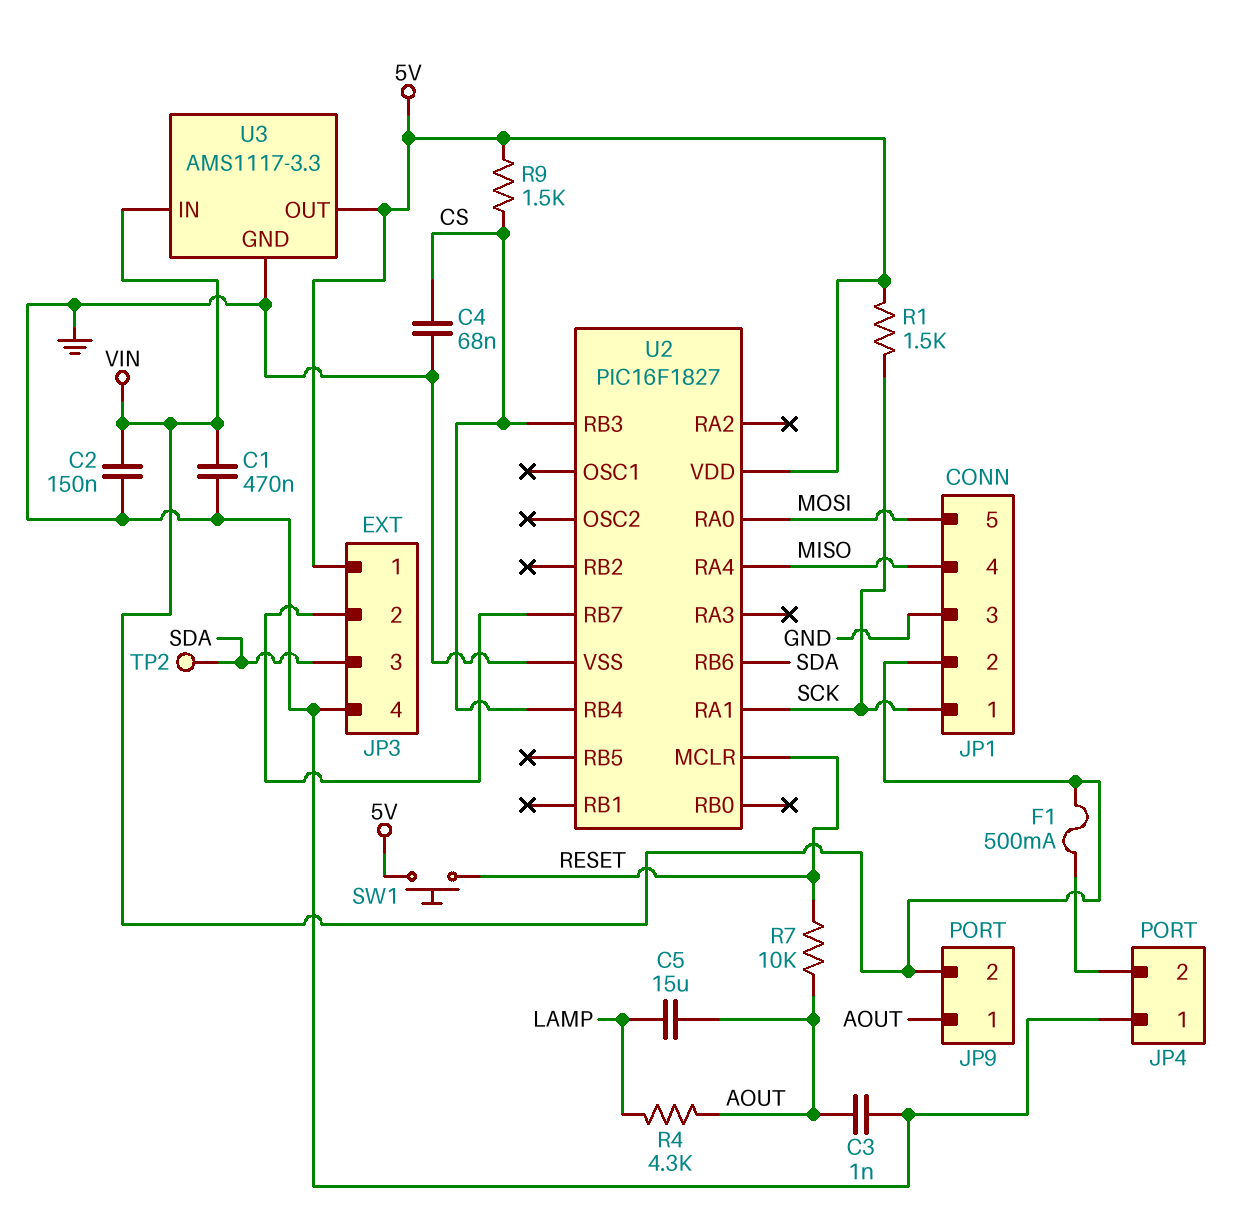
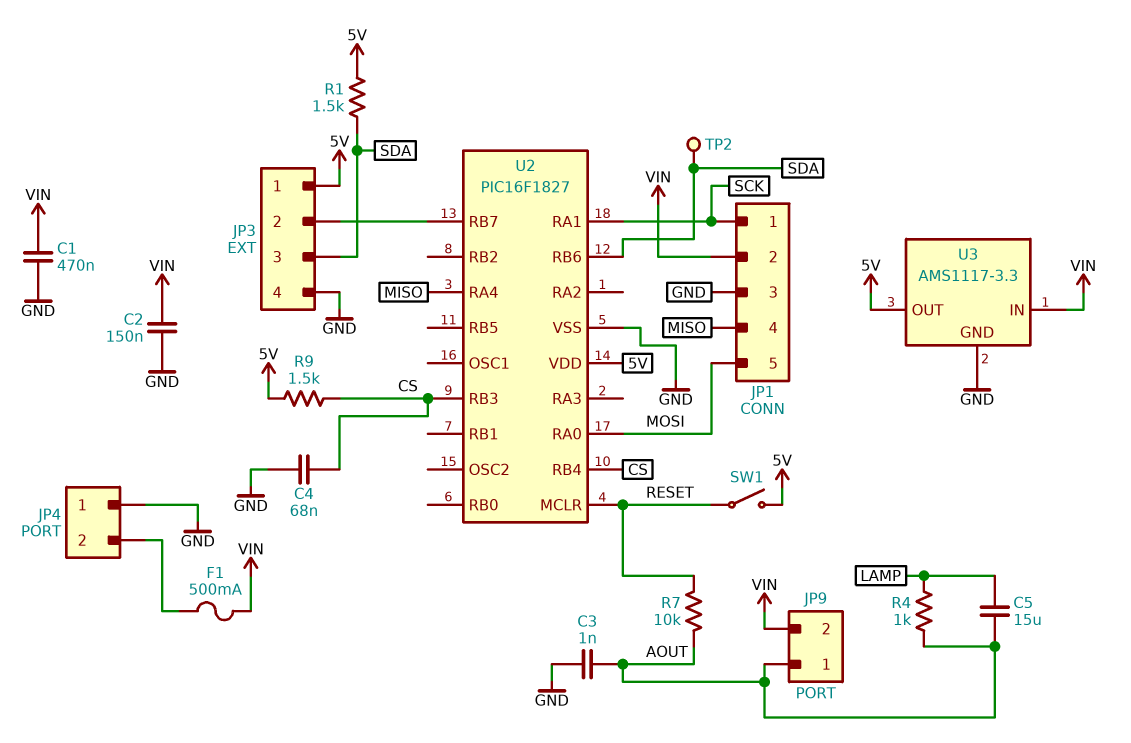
R1: 1.5k (5V, SCK) -> 1.5k (5V, SDA)
R4: 4.3k (AOUT, LAMP) -> 1k (AOUT, LAMP)
SW1: button (5V, RESET) -> switch (5V, RESET)

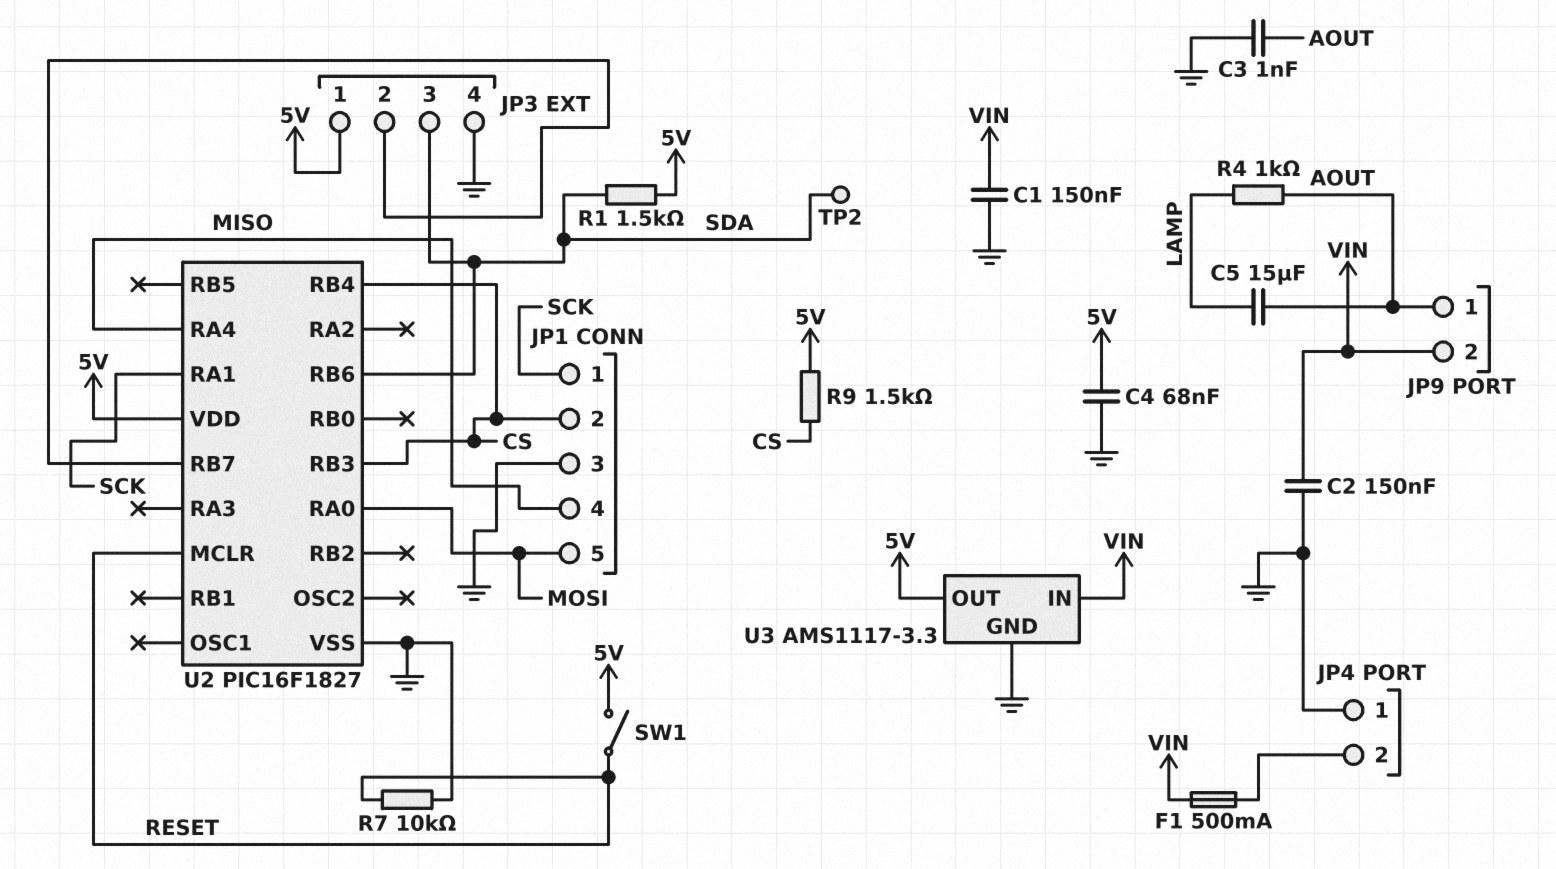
C1: 470nF (GND, VIN) -> 150nF (GND, VIN)
C4: 68nF (CS, GND) -> 68nF (5V, GND)
JP1 pin 2: VIN -> CS
R7: 10k (AOUT, RESET) -> 10k (GND, RESET)

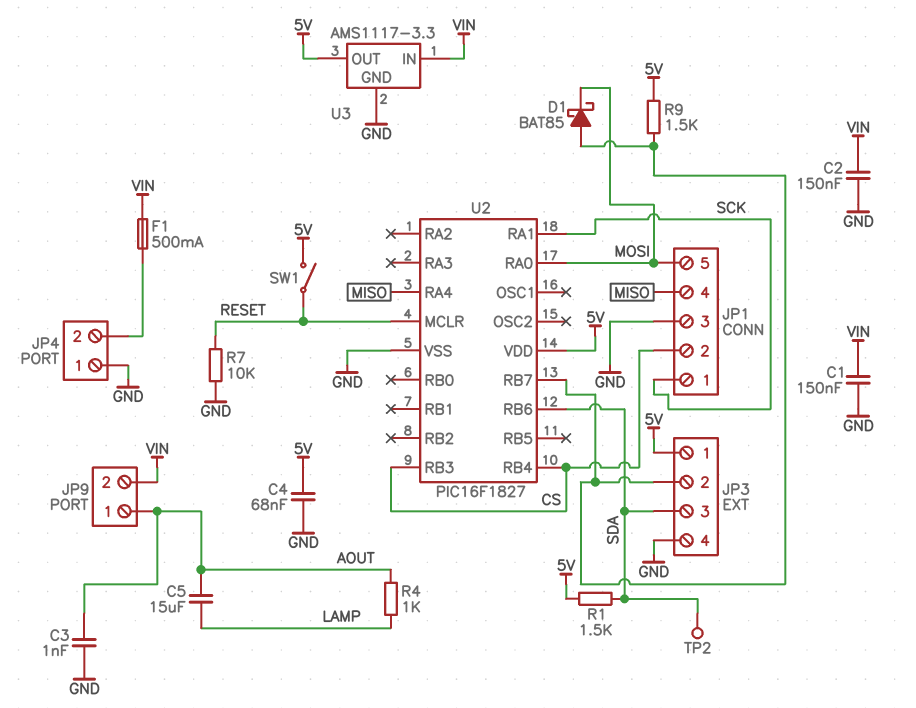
D1: none -> schottky BAT85 (A JP3/2, K MOSI)
R9: 1.5k (5V, CS) -> 1.5k (5V, JP3/2)

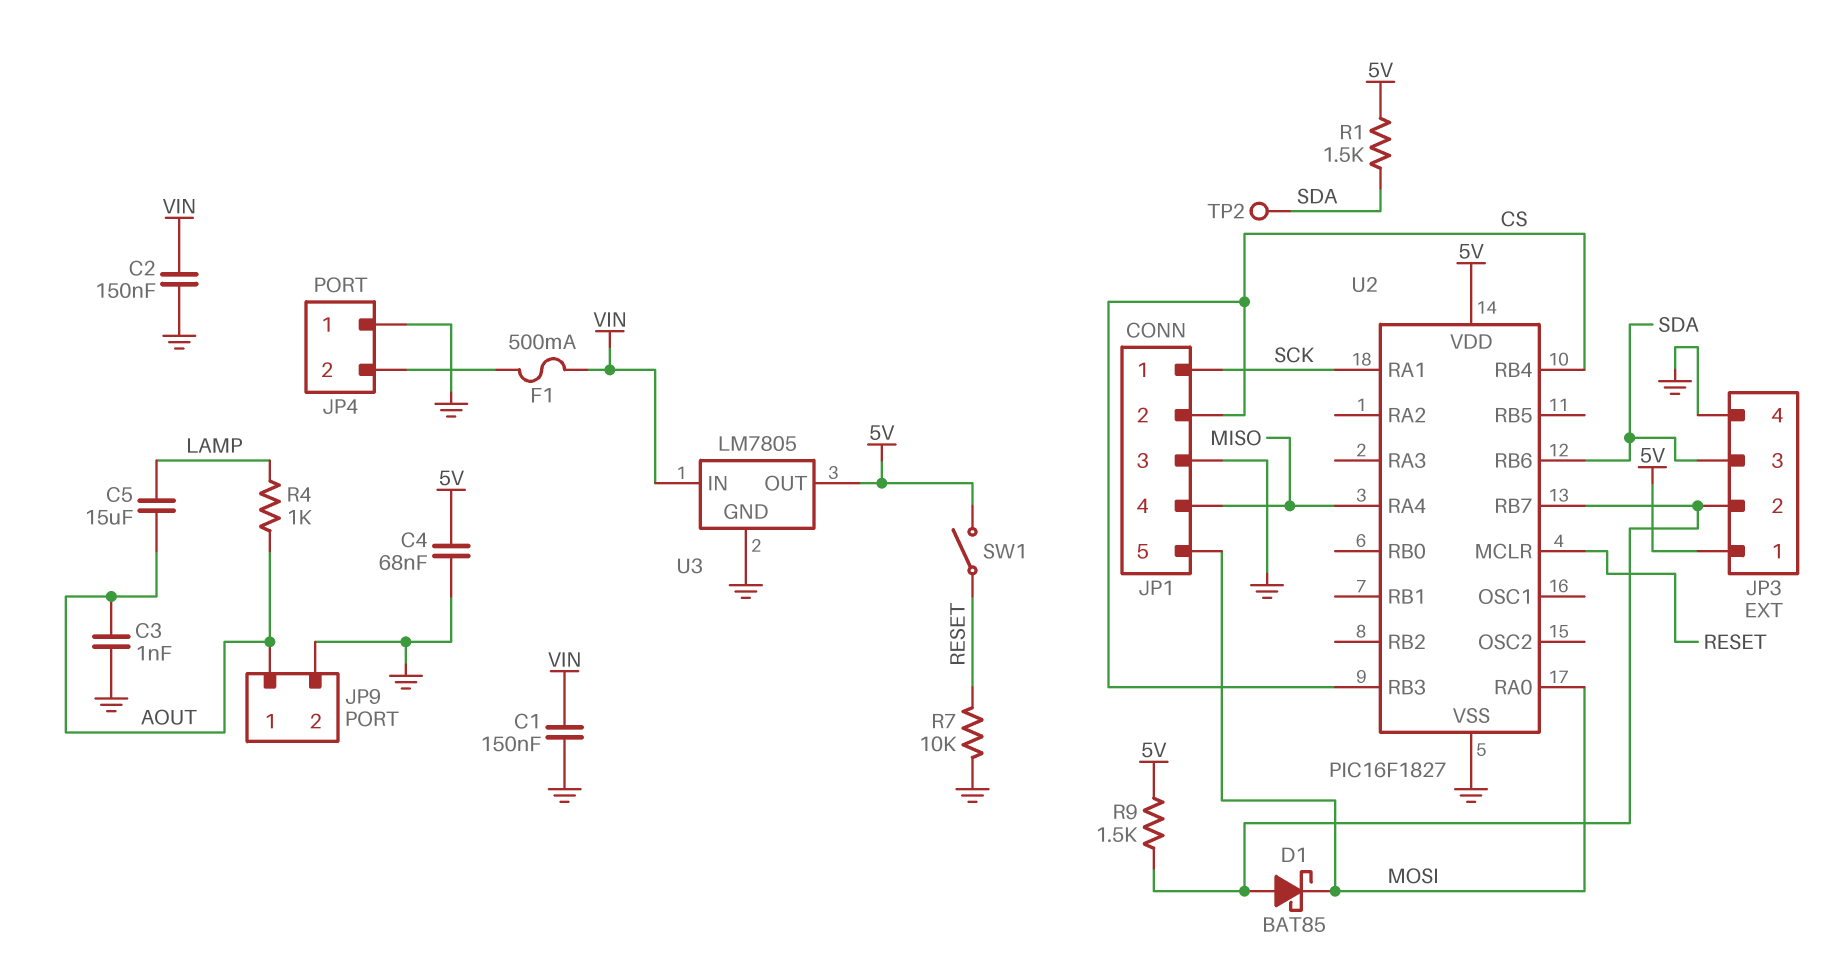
JP9 pin 2: VIN -> GND
U3: AMS1117-3.3 -> LM7805

